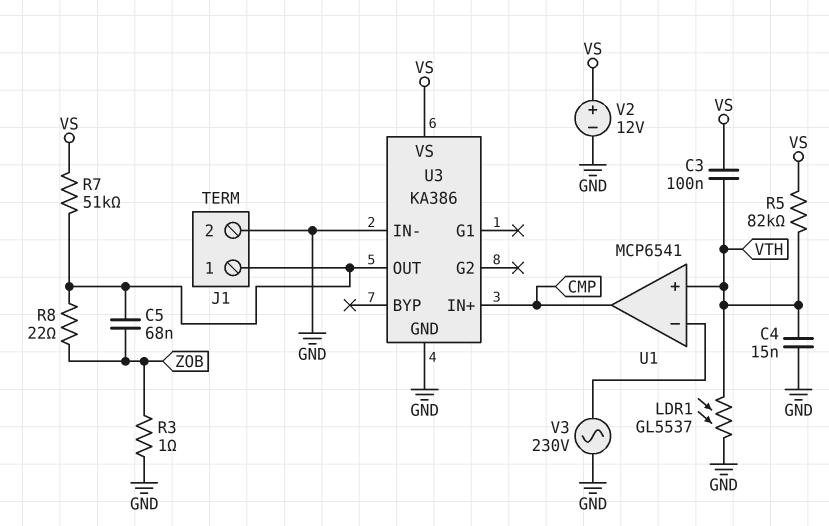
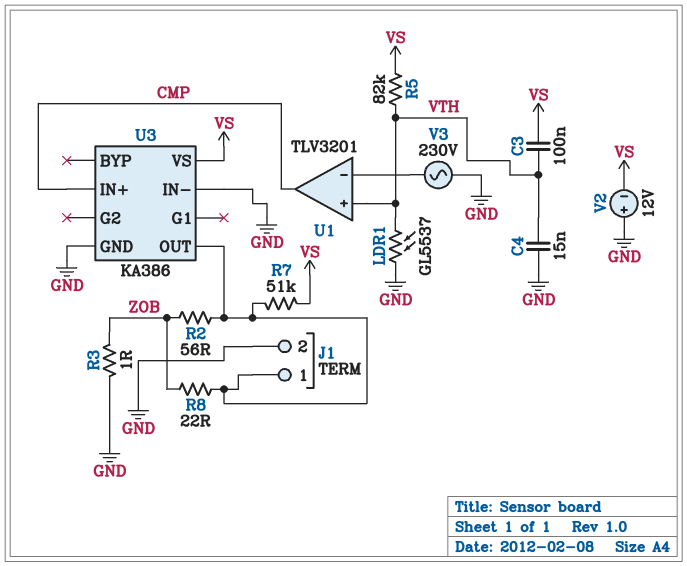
C5: 68nF (J1/1, ZOB) -> none
R2: none -> 56 (J1/1, ZOB)
U1: MCP6541 -> TLV3201
V2: 12V (plus VS, minus GND) -> 12V (plus GND, minus VS)

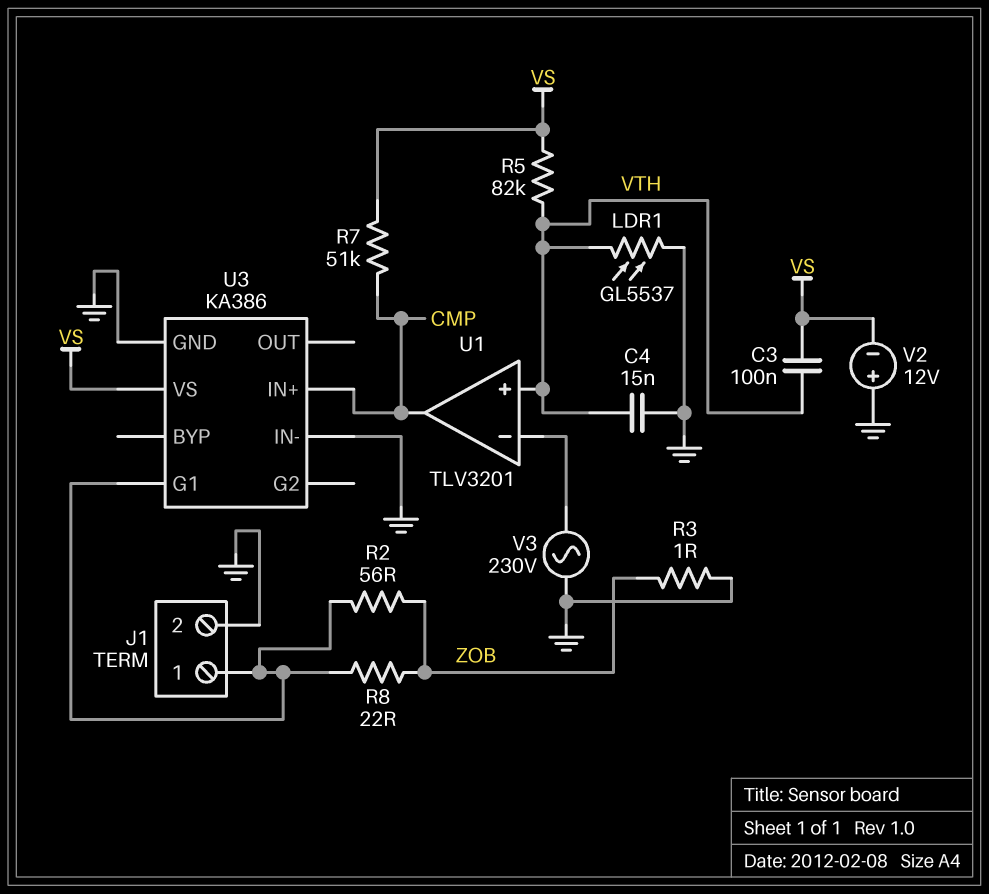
R7: 51k (J1/1, VS) -> 51k (CMP, VS)
U3 pin G1: none -> J1/1
U3 pin OUT: J1/1 -> none

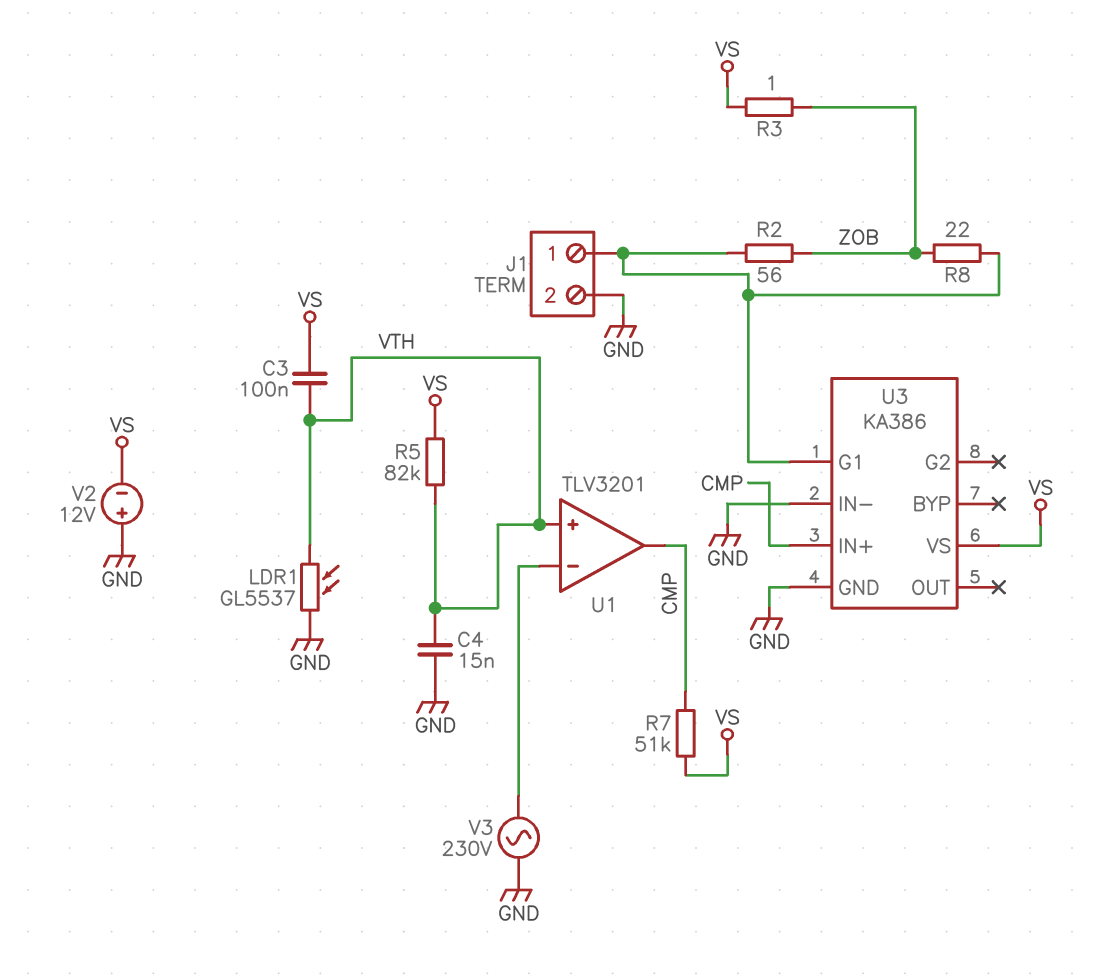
R3: 1 (GND, ZOB) -> 1 (VS, ZOB)

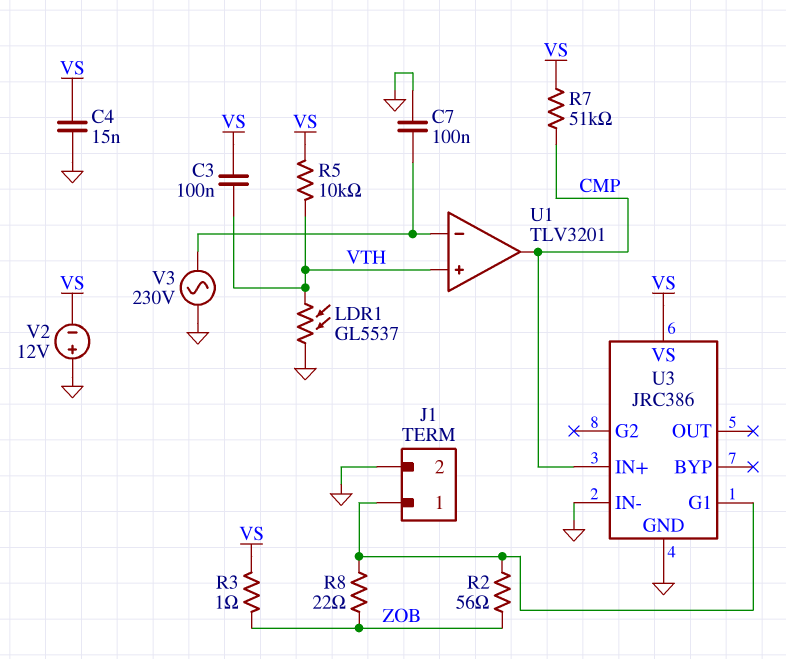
C4: 15nF (GND, VTH) -> 15nF (GND, VS)
C7: none -> 100nF (GND, U1/in-)
R5: 82k (VS, VTH) -> 10k (VS, VTH)
U3: KA386 -> JRC386

